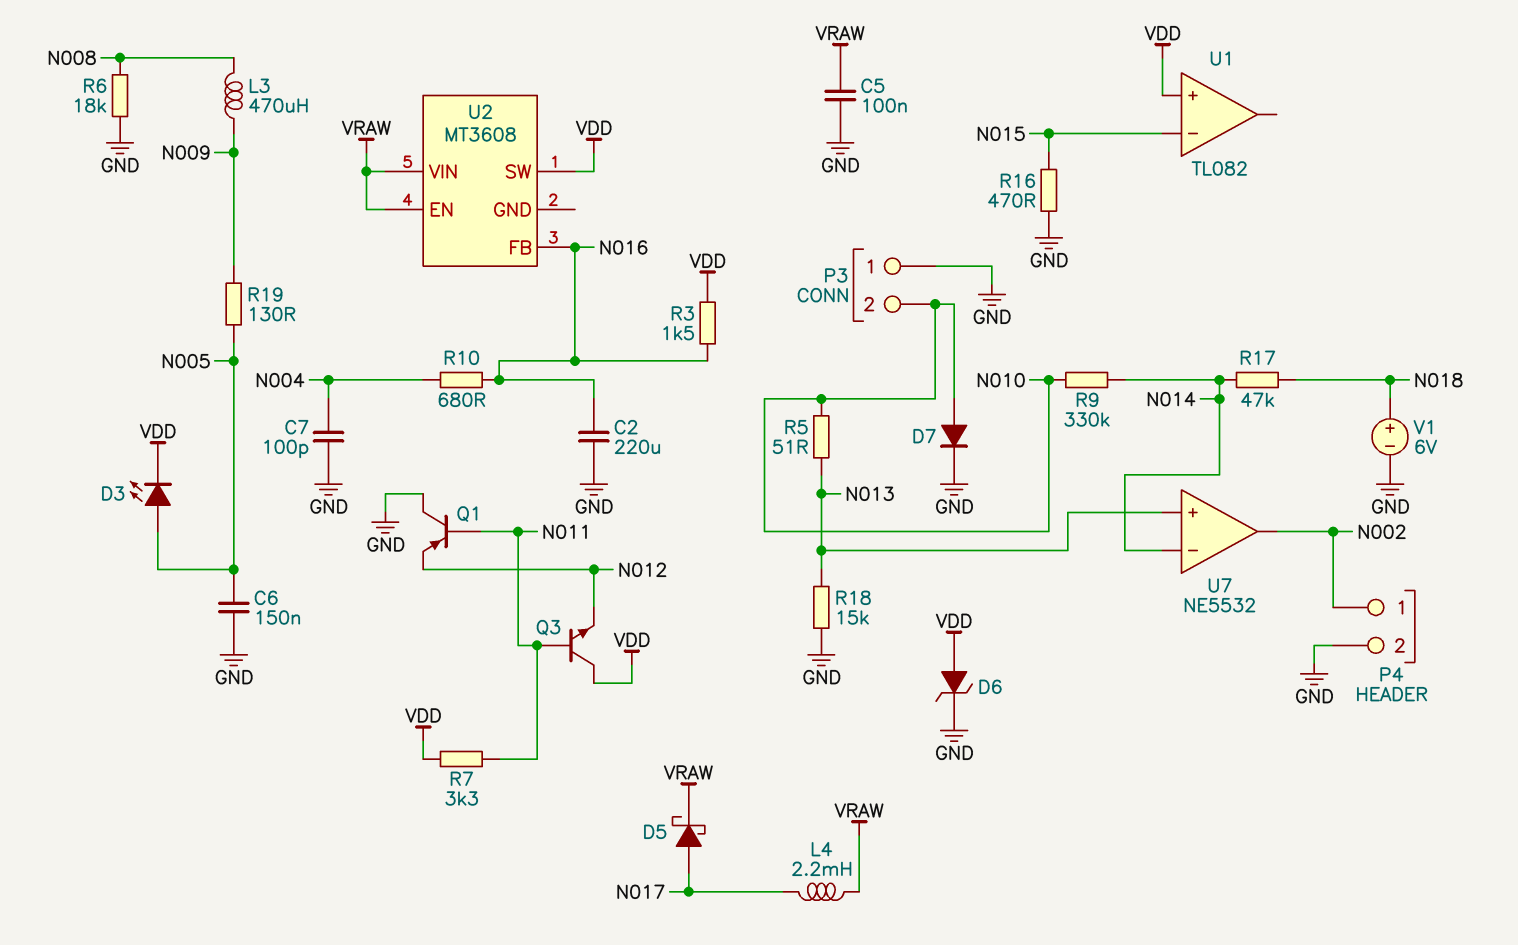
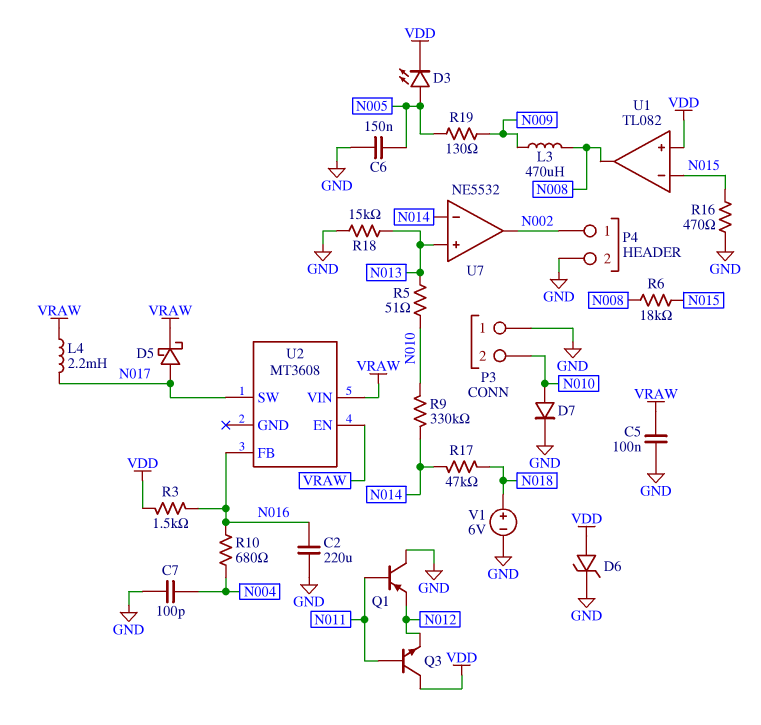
R6: 18k (GND, N008) -> 18k (N008, N015)
R7: 3.3k (N011, VDD) -> none
U1 pin out: none -> N008
U2 pin SW: VDD -> N017

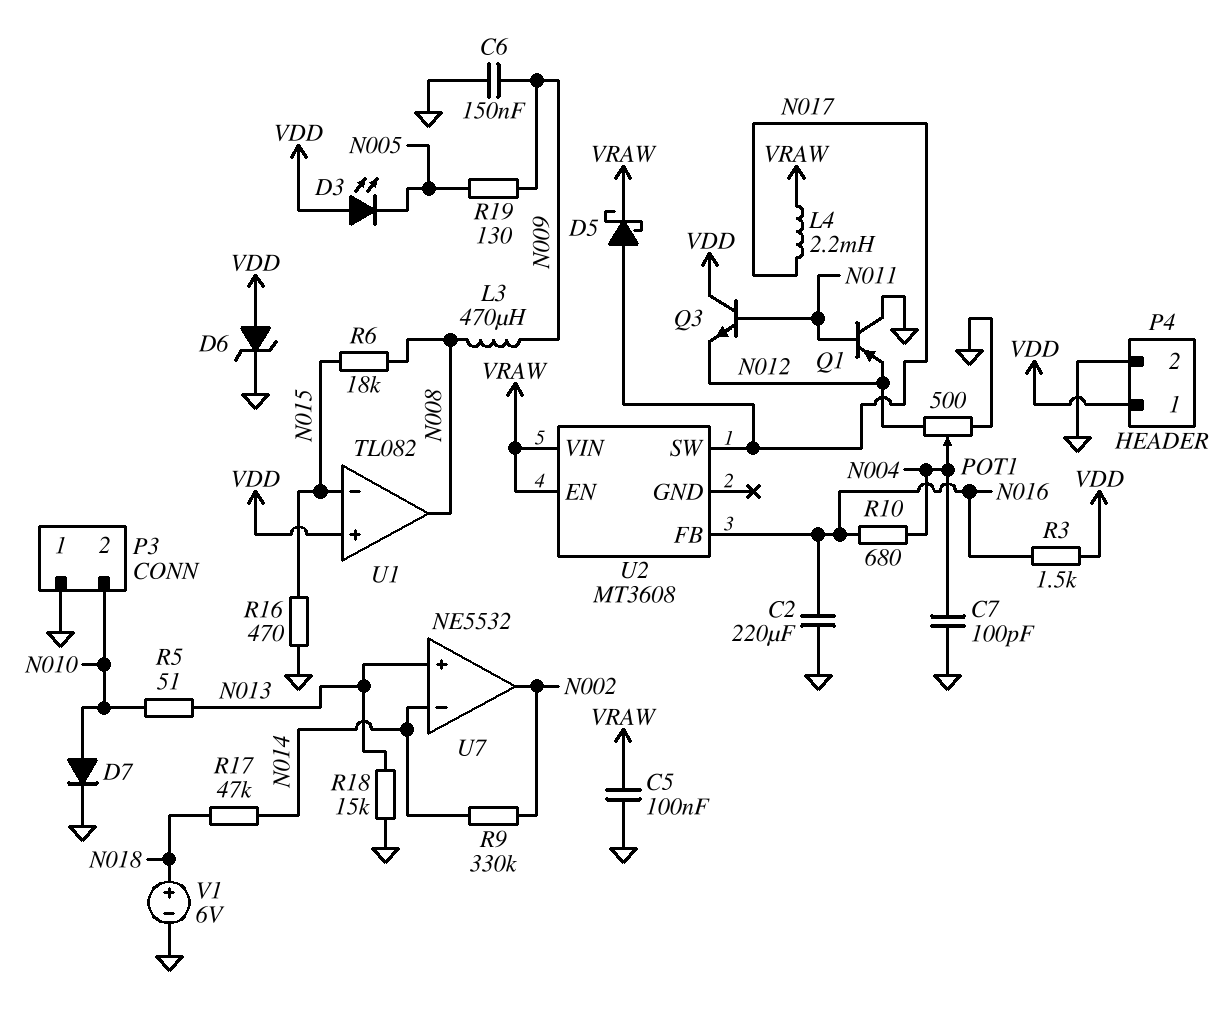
C6: 150nF (GND, N005) -> 150nF (GND, N009)
D3: LED (A N005, K VDD) -> LED (A VDD, K N005)
P4 pin 1: N002 -> VDD
POT1: none -> 500 (GND, N012, wiper N004)
R9: 330k (N010, N014) -> 330k (N002, N014)

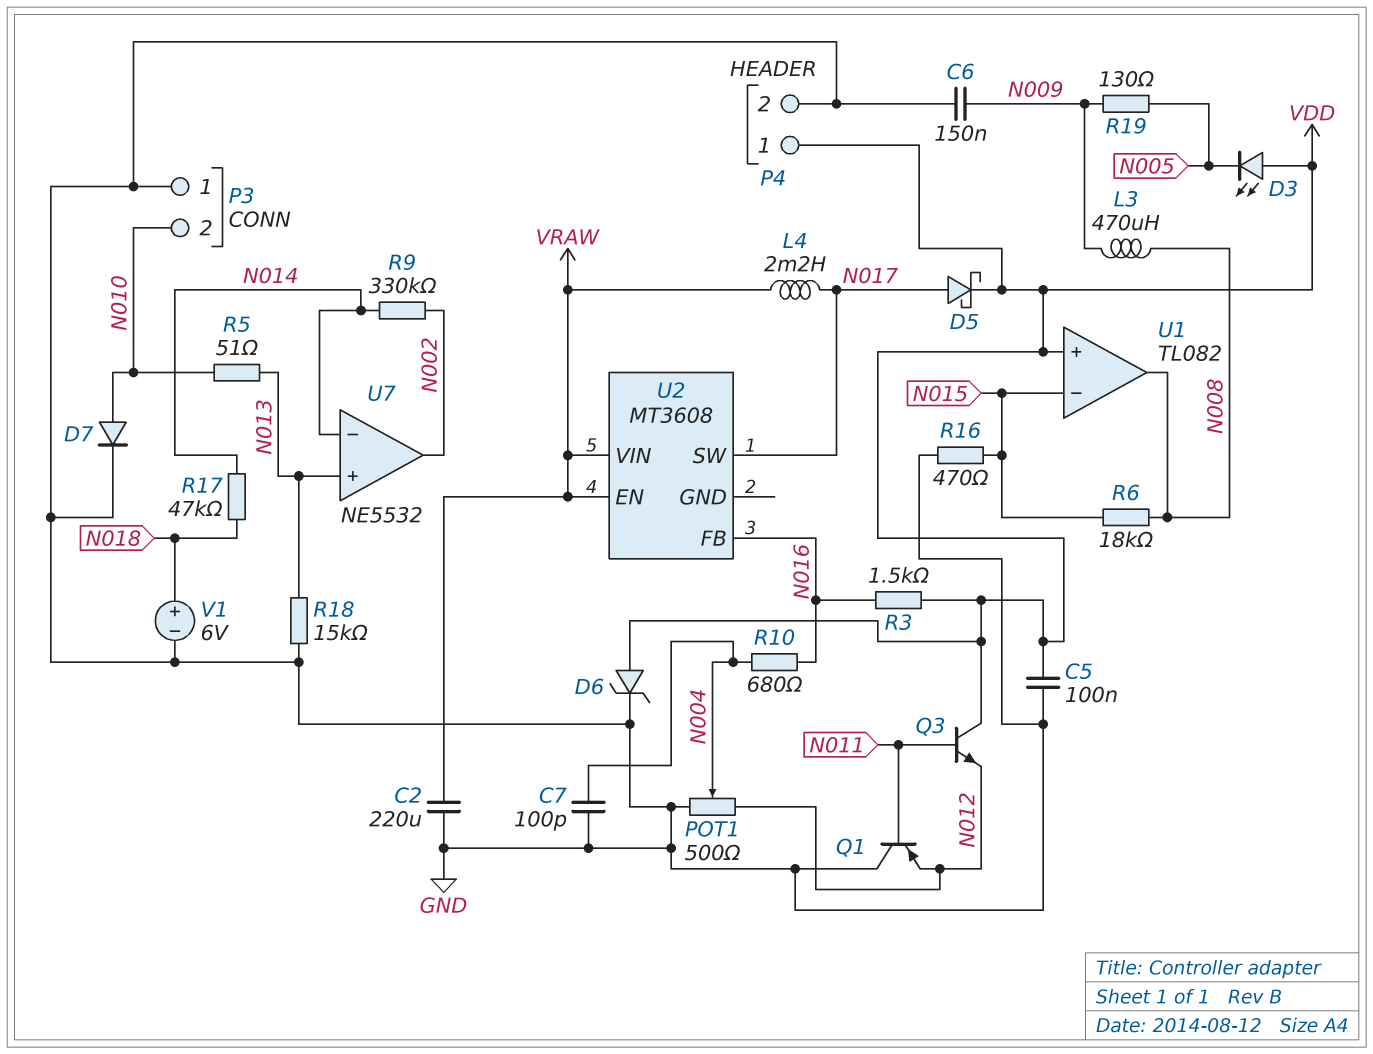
C2: 220uF (GND, N016) -> 220uF (GND, VRAW)
C5: 100nF (GND, VRAW) -> 100nF (GND, VDD)
D5: schottky (A N017, K VRAW) -> schottky (A N017, K VDD)

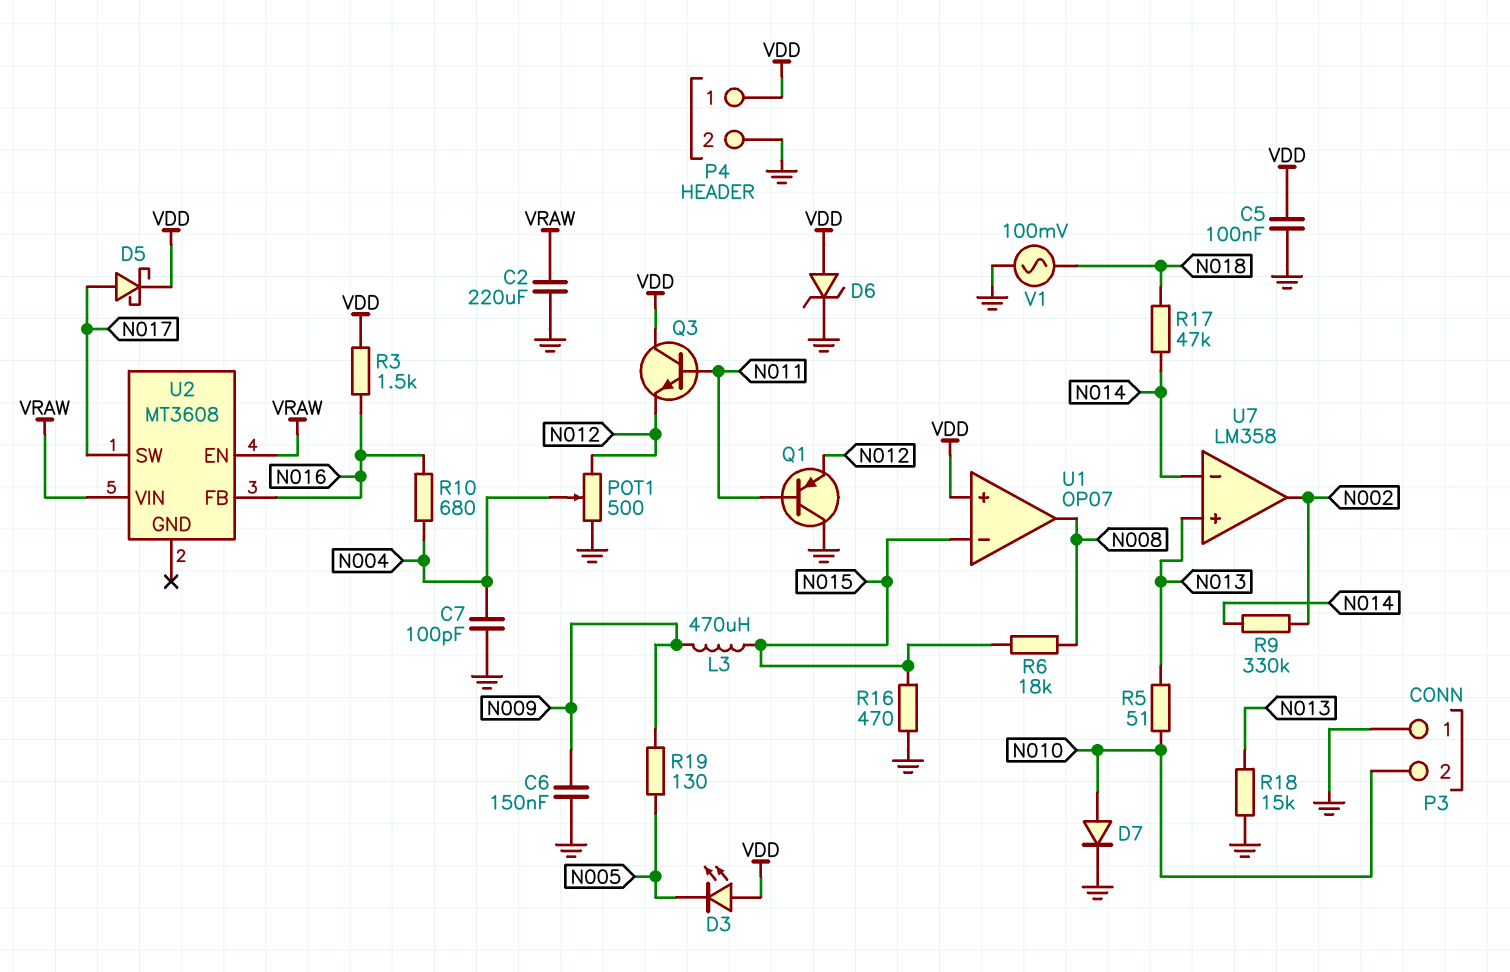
L3: 470uH (N008, N009) -> 470uH (N009, N015)
L4: 2.2mH (N017, VRAW) -> none
U1: TL082 -> OP07
U7: NE5532 -> LM358
V1: 6V (plus N018, minus GND) -> AC 100mV (GND, N018)

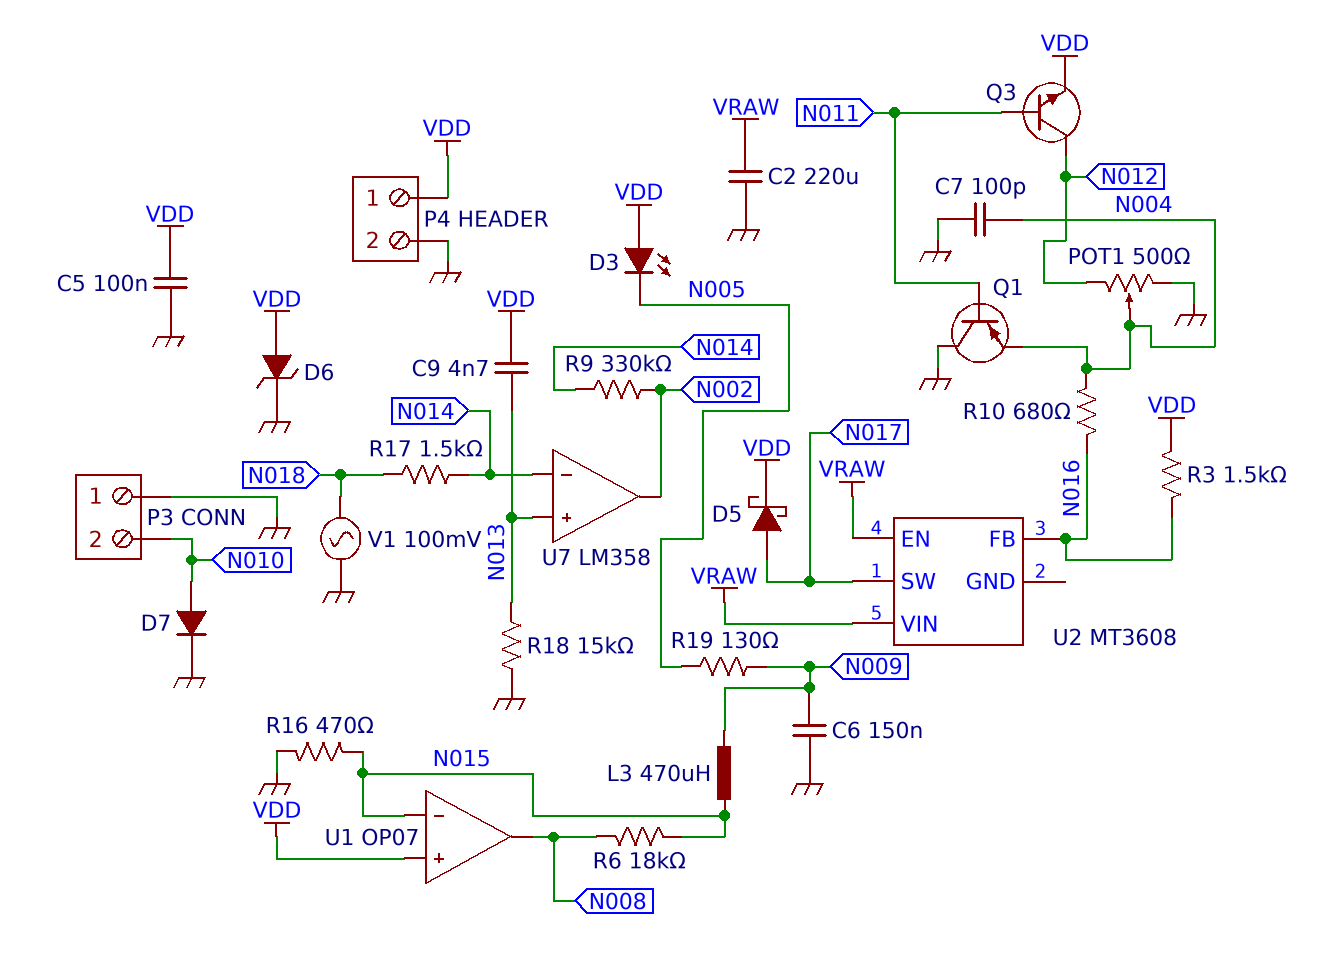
C9: none -> 4.7nF (N013, VDD)
Q1: PNP (B N011, C GND, E N012) -> PNP (B N011, C GND, E N004)
Q3: NPN (B N011, C VDD, E N012) -> NPN (B N011, C N012, E VDD)
R5: 51 (N010, N013) -> none
R17: 47k (N014, N018) -> 1.5k (N014, N018)

